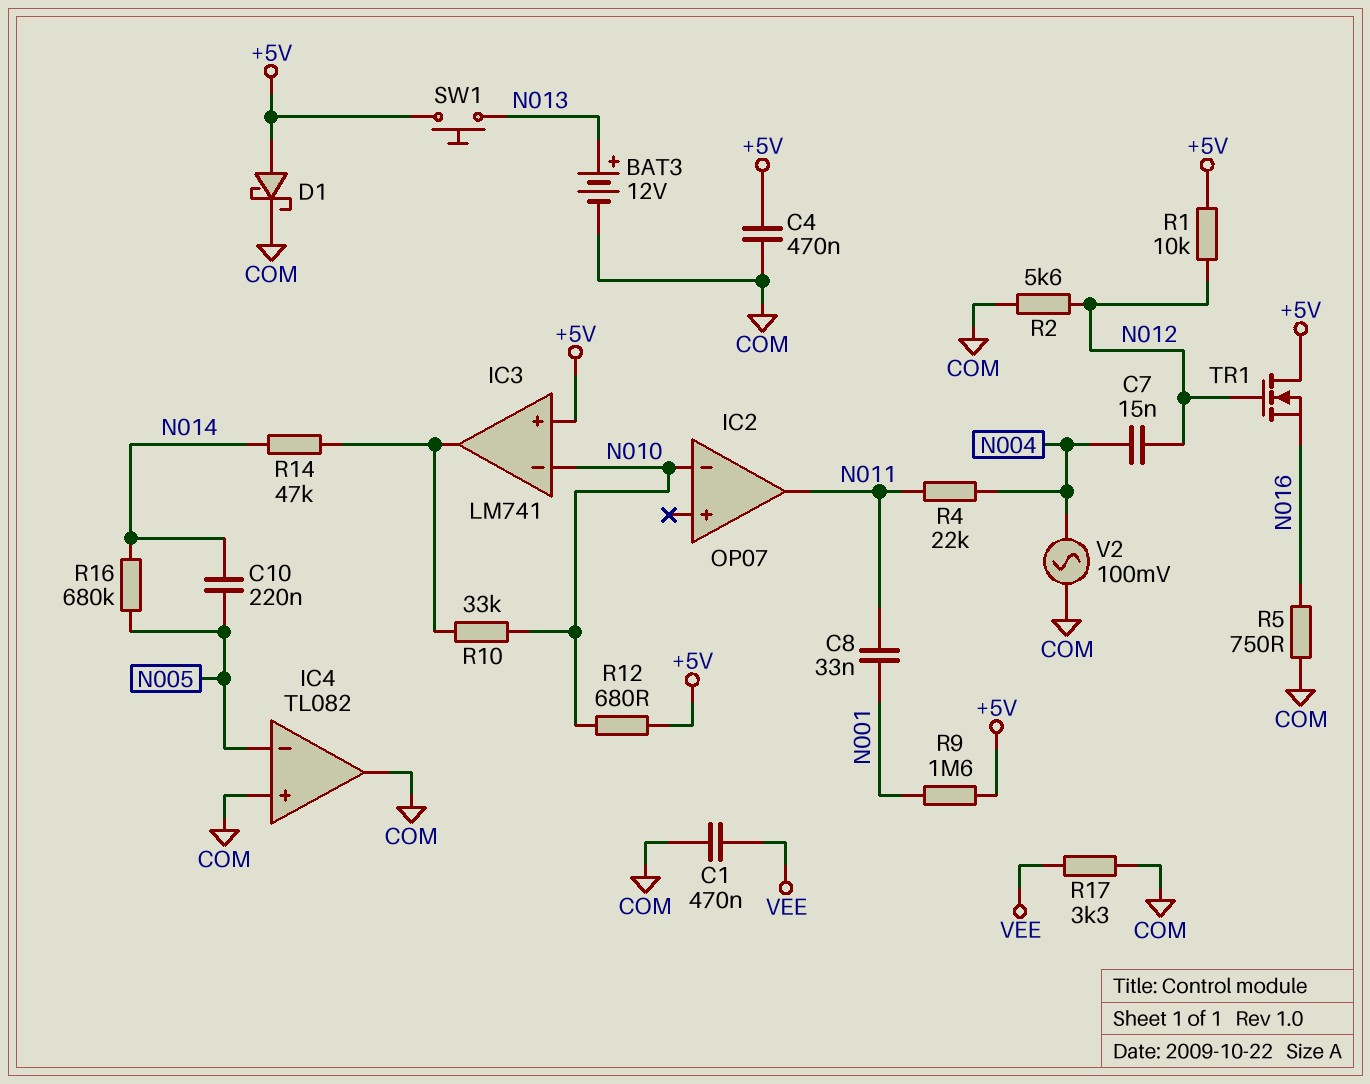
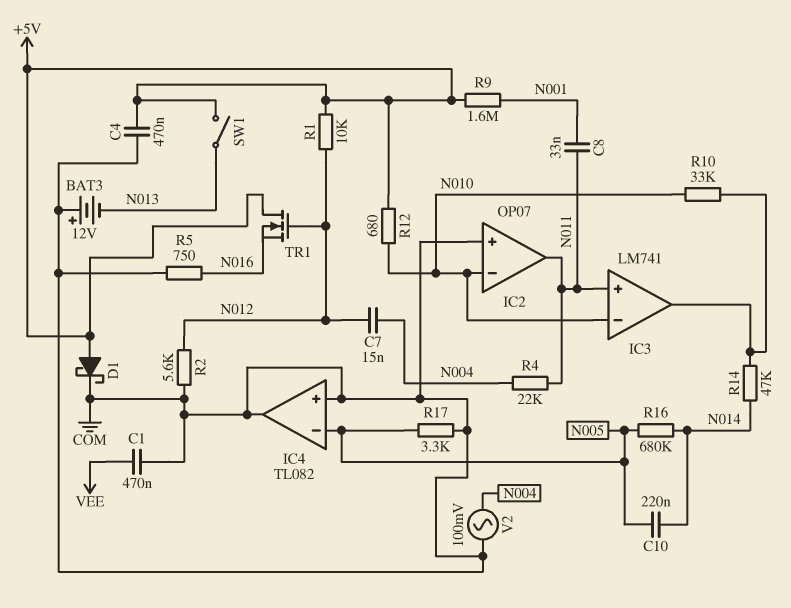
BAT3: 12V (plus N013, minus COM) -> 12V (plus COM, minus N013)
IC2 pin in+: none -> COM
IC3 pin in+: +5V -> N011
R17: 3.3k (COM, VEE) -> 3.3k (COM, N005)
SW1: button (+5V, N013) -> switch (+5V, N013)

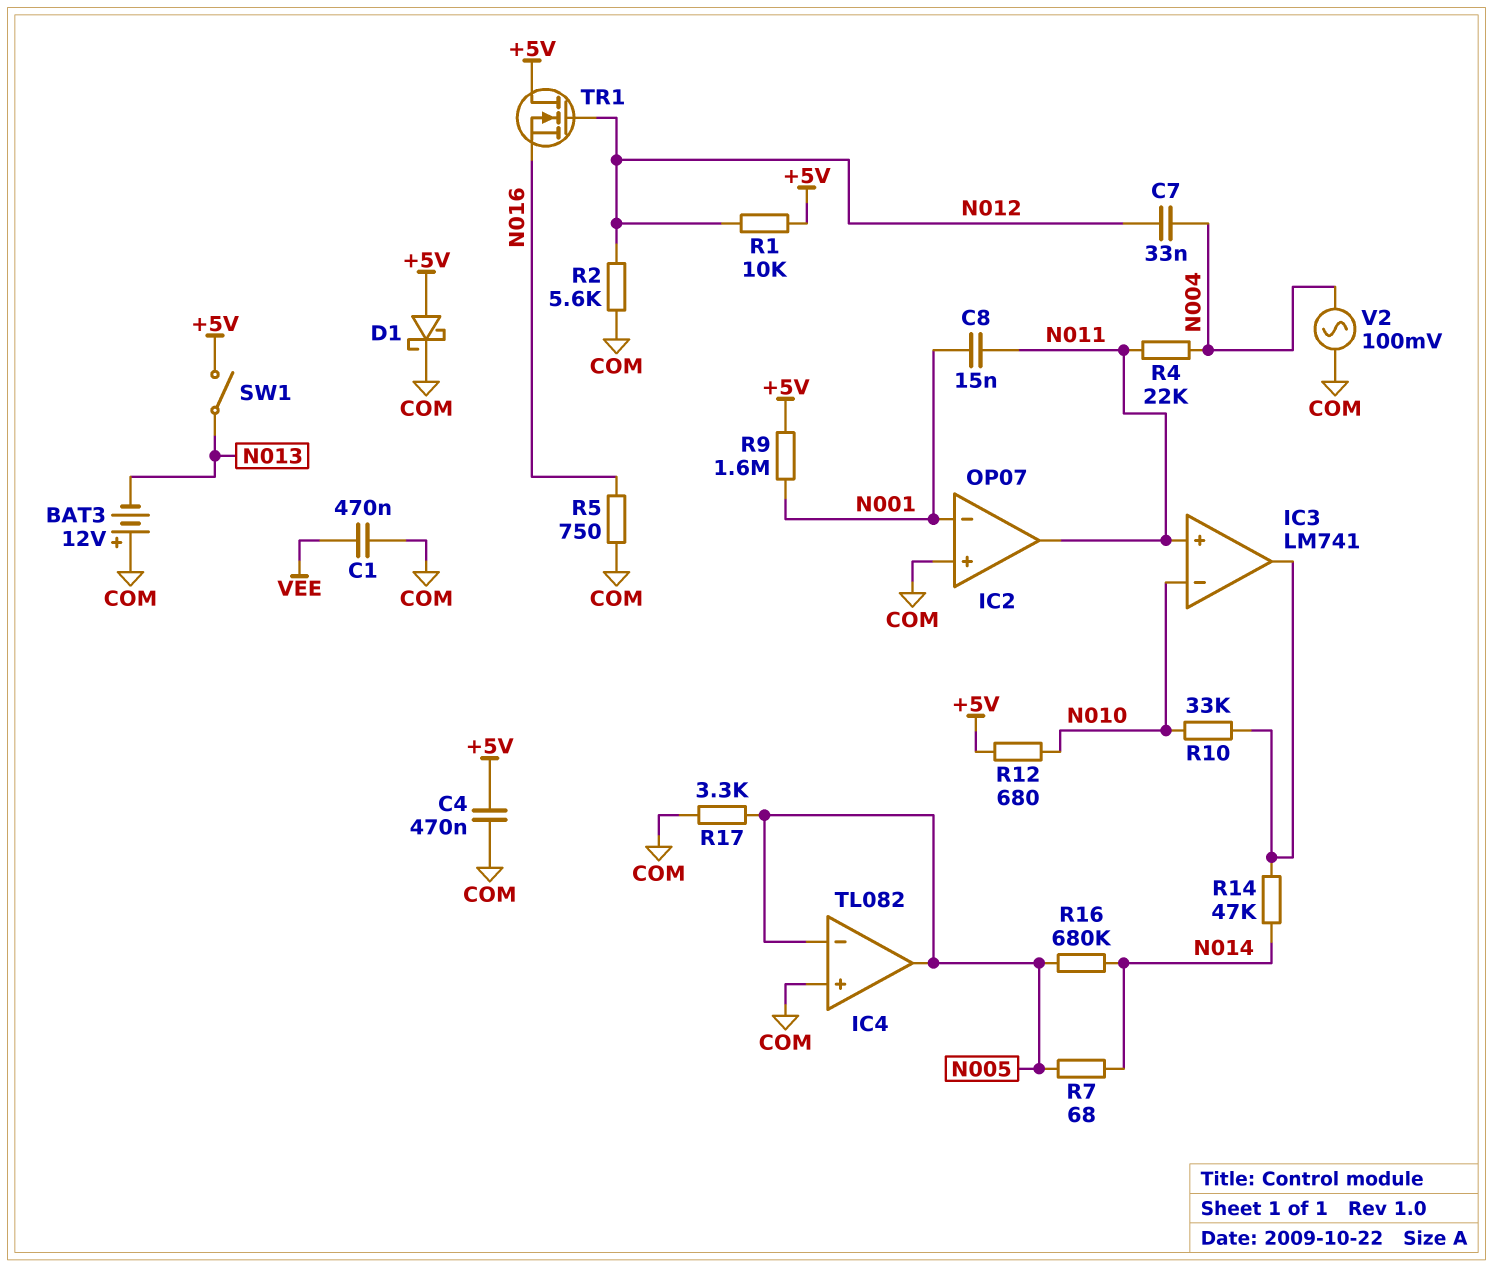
C7: 15nF (N004, N012) -> 33nF (N004, N012)
C8: 33nF (N001, N011) -> 15nF (N001, N011)
C10: 220nF (N005, N014) -> none
IC2 pin in-: N010 -> N001
IC4 pin out: COM -> N005
R7: none -> 68 (N005, N014)

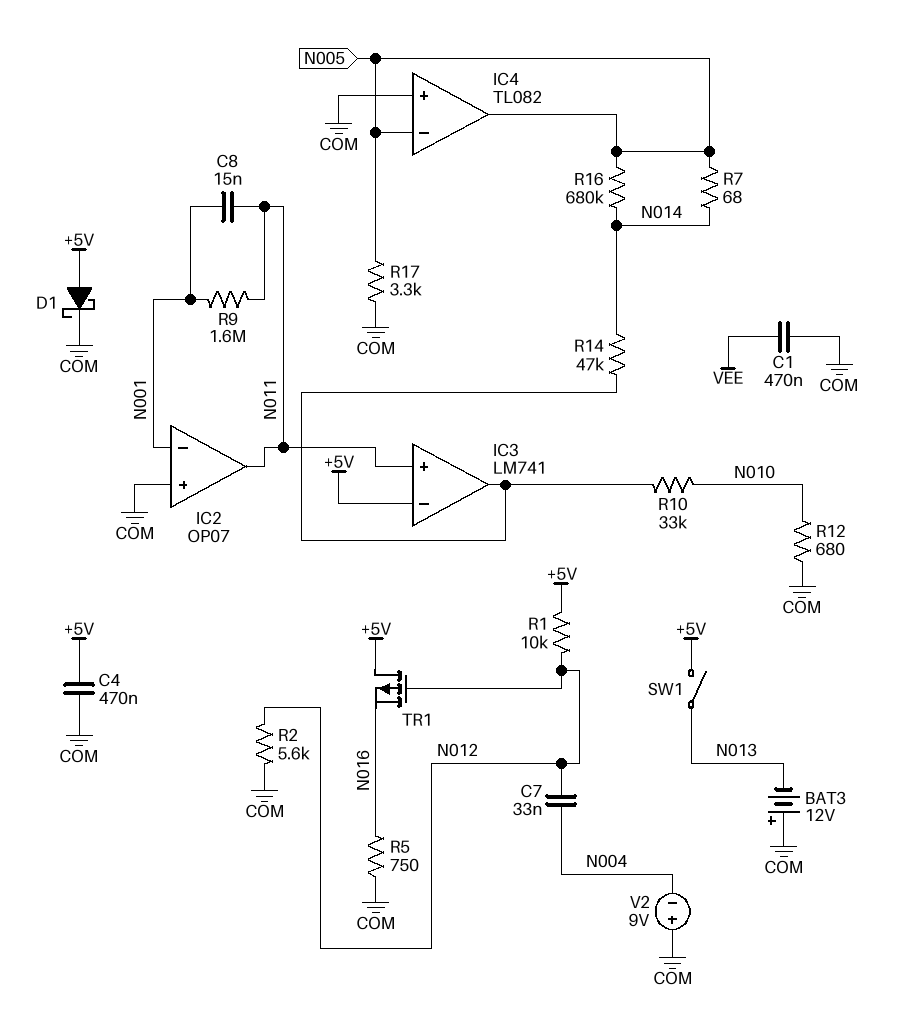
IC3 pin in-: N010 -> +5V
R4: 22k (N004, N011) -> none
R9: 1.6M (+5V, N001) -> 1.6M (N001, N011)
R12: 680 (+5V, N010) -> 680 (COM, N010)
TR1: NMOS (G N012, D +5V, S N016) -> PMOS (G N012, D +5V, S N016)
V2: AC 100mV (COM, N004) -> 9V (plus COM, minus N004)

